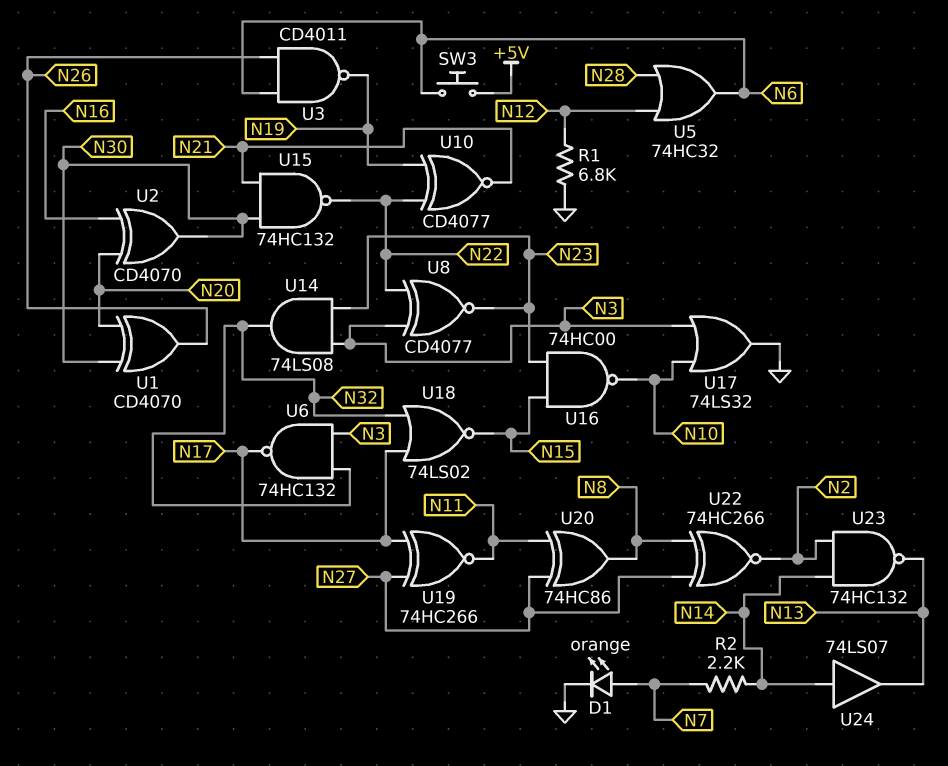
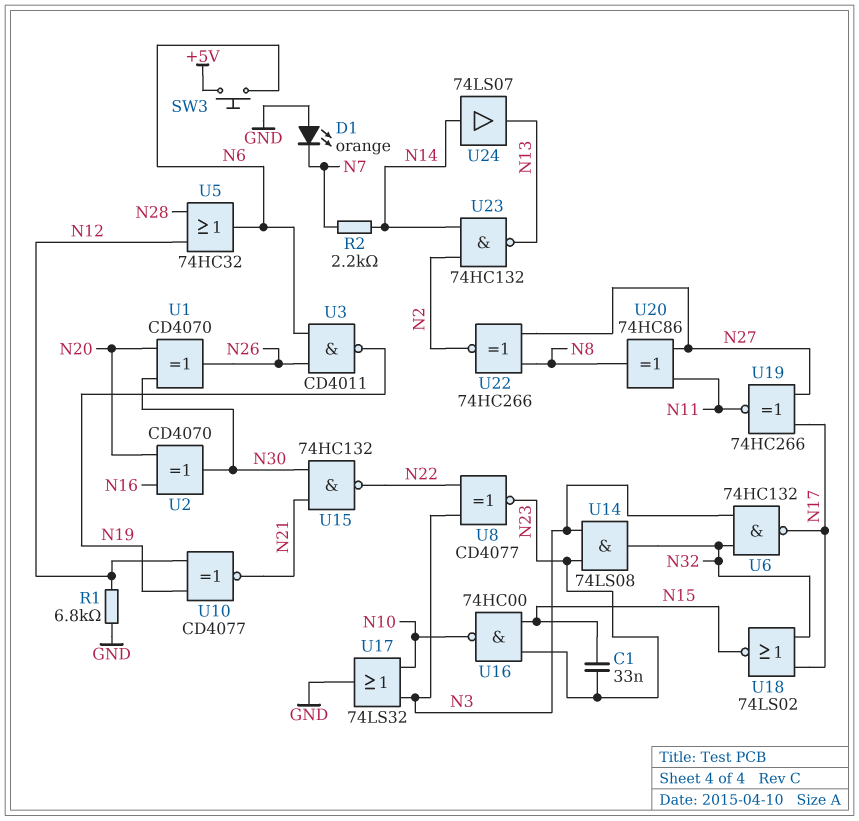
C1: none -> 33nF (N15, N23)
D1: LED orange (A N7, K GND) -> LED orange (A GND, K N7)
U10: XNOR CD4077 (in N19, in N22, out N21) -> XNOR CD4077 (in N12, in N19, out N21)

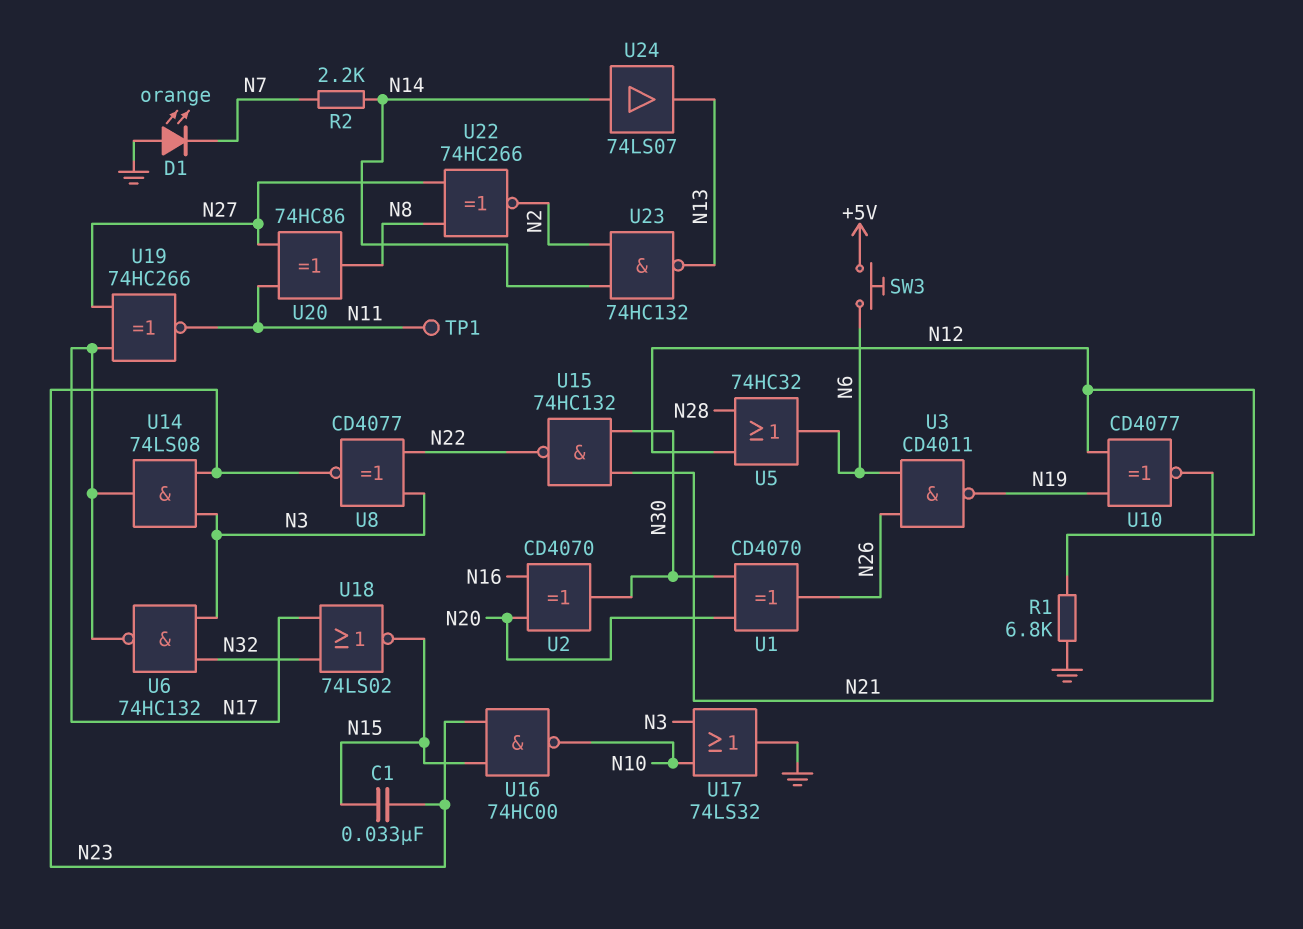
TP1: none -> test point (N11)
U14: AND 74LS08 (in N3, in N23, out N32) -> AND 74LS08 (in N3, in N23, out N17)

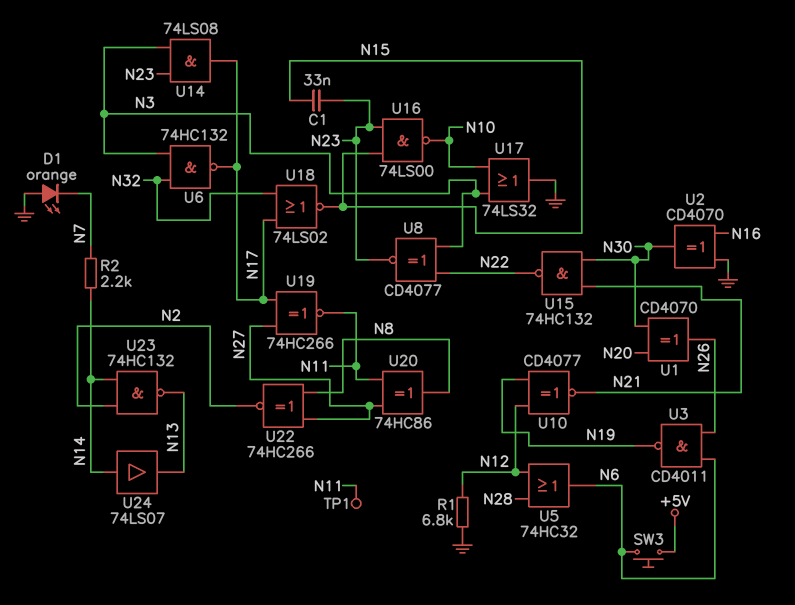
U2: XOR CD4070 (in N16, in N20, out N30) -> XOR CD4070 (in GND, in N16, out N30)
U16: NAND 74HC00 (in N15, in N23, out N10) -> NAND 74LS00 (in N15, in N23, out N10)

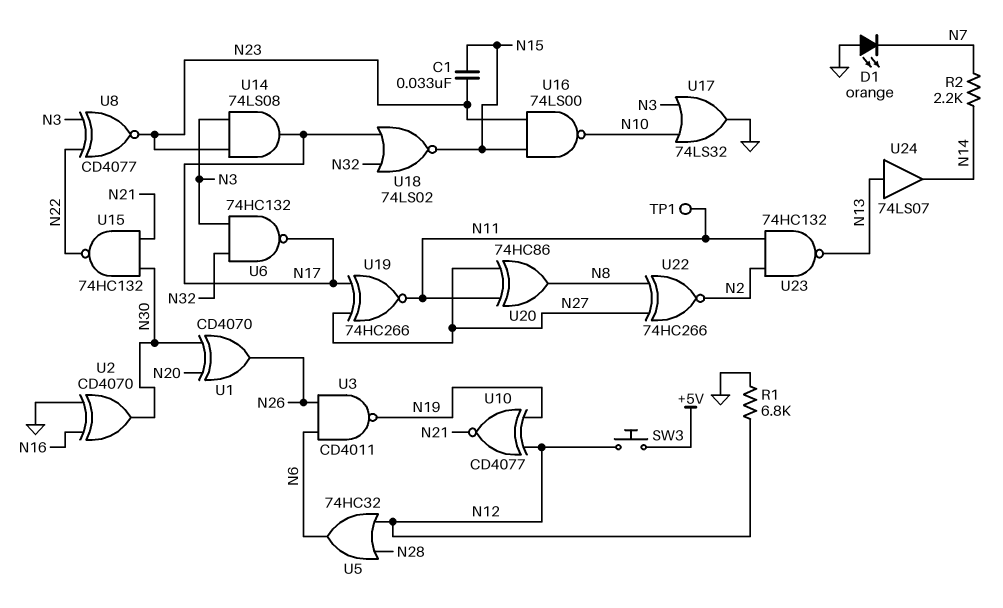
SW3: button (+5V, N6) -> button (+5V, N12)
U23: NAND 74HC132 (in N2, in N14, out N13) -> NAND 74HC132 (in N2, in N11, out N13)
U24: buffer 74LS07 (in N14, out N13) -> buffer 74LS07 (in N13, out N14)

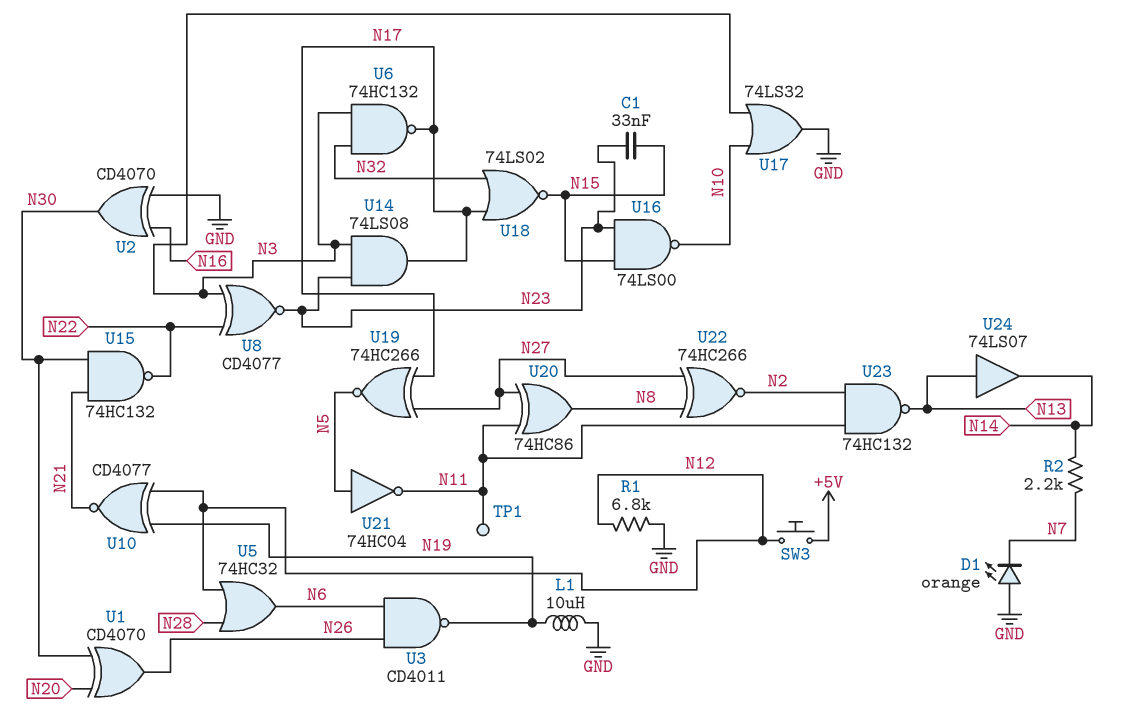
L1: none -> 10uH (GND, N19)
U19: XNOR 74HC266 (in N17, in N27, out N11) -> XNOR 74HC266 (in N17, in N27, out N5)
U21: none -> NOT 74HC04 (in N5, out N11)

